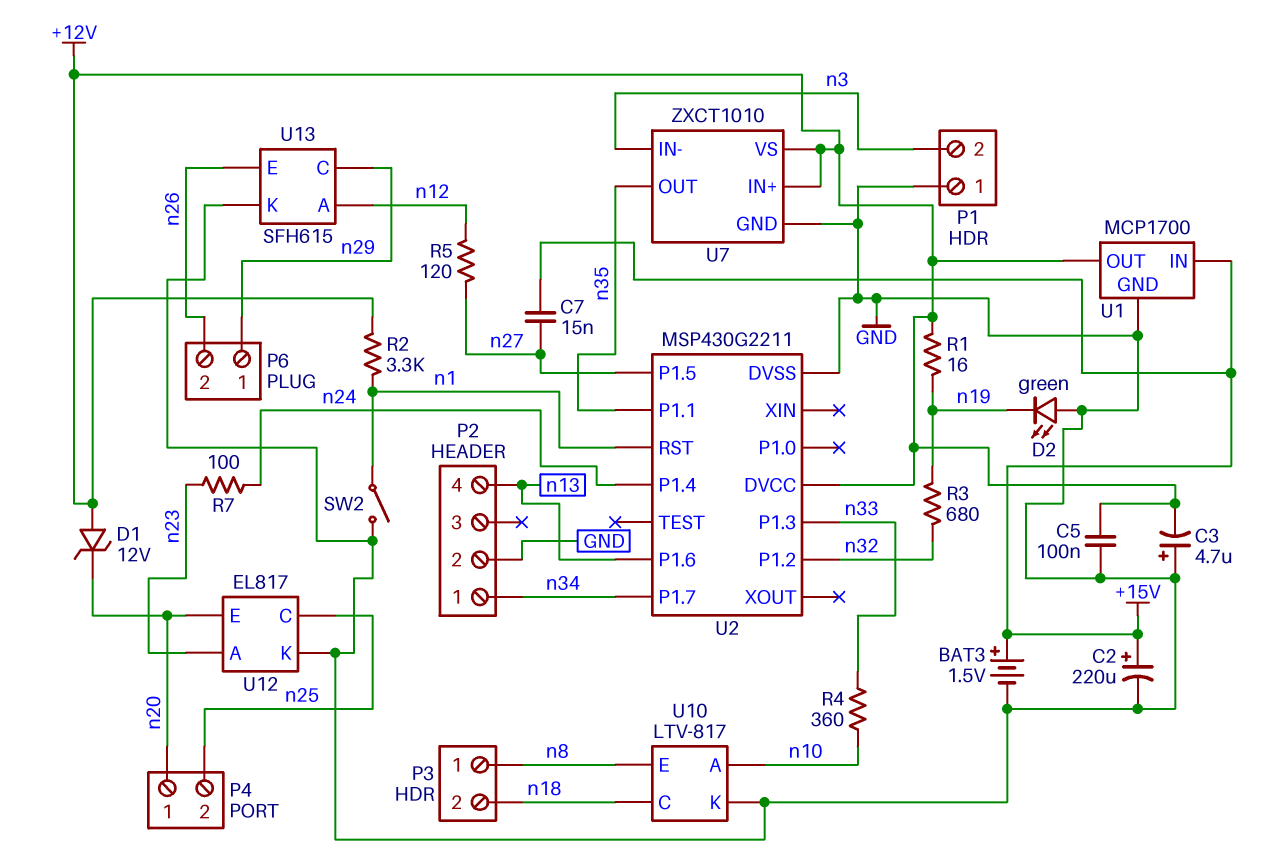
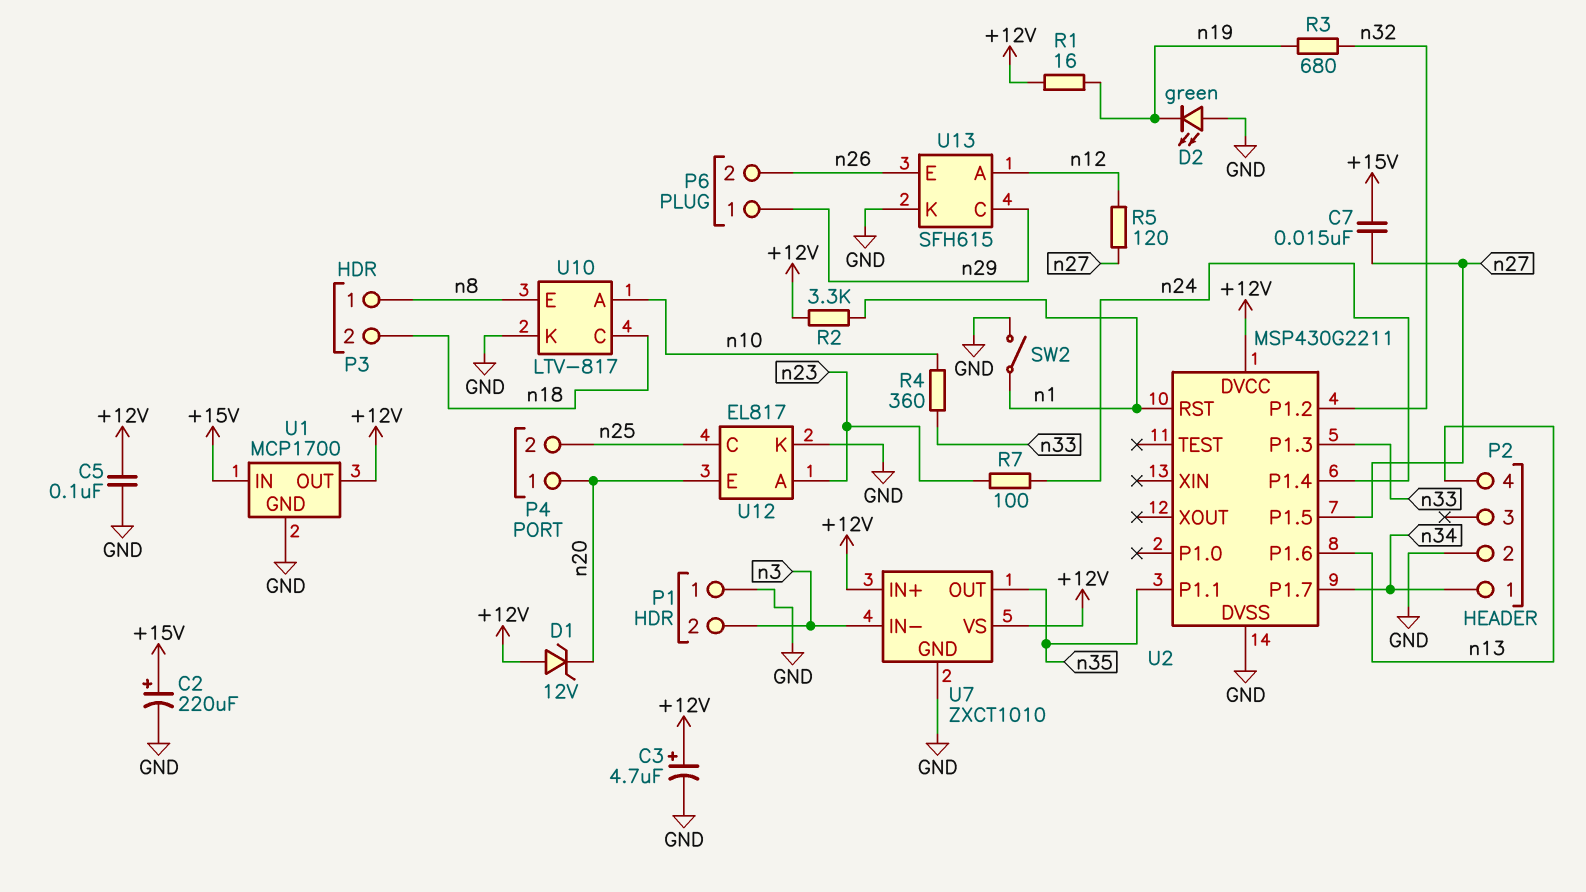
BAT3: 1.5V (plus +15V, minus GND) -> none
C3: 4.7uF (plus GND, minus +12V) -> 4.7uF (plus +12V, minus GND)

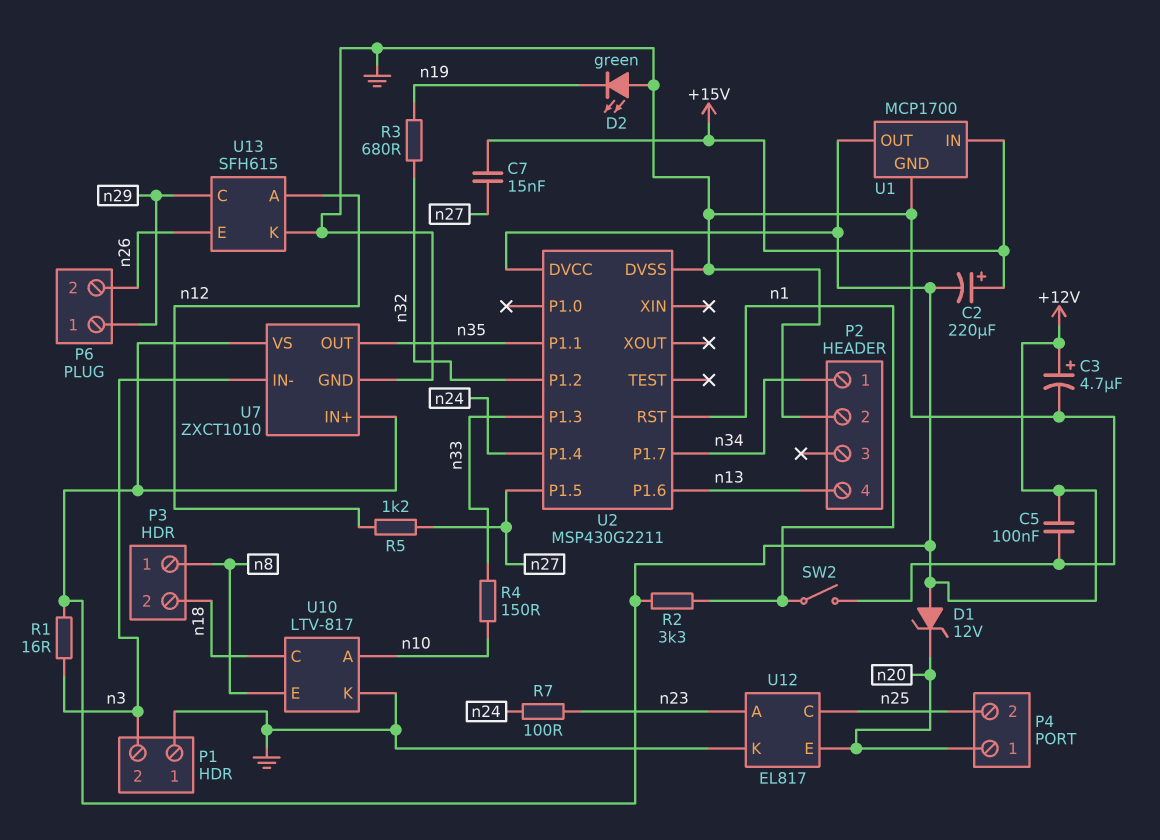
C2: 220uF (plus +15V, minus GND) -> 220uF (plus +15V, minus +12V)
R1: 16 (+12V, n19) -> 16 (+12V, n3)
R4: 360 (n10, n33) -> 150 (n10, n33)
R5: 120 (n12, n27) -> 1.2k (n12, n27)

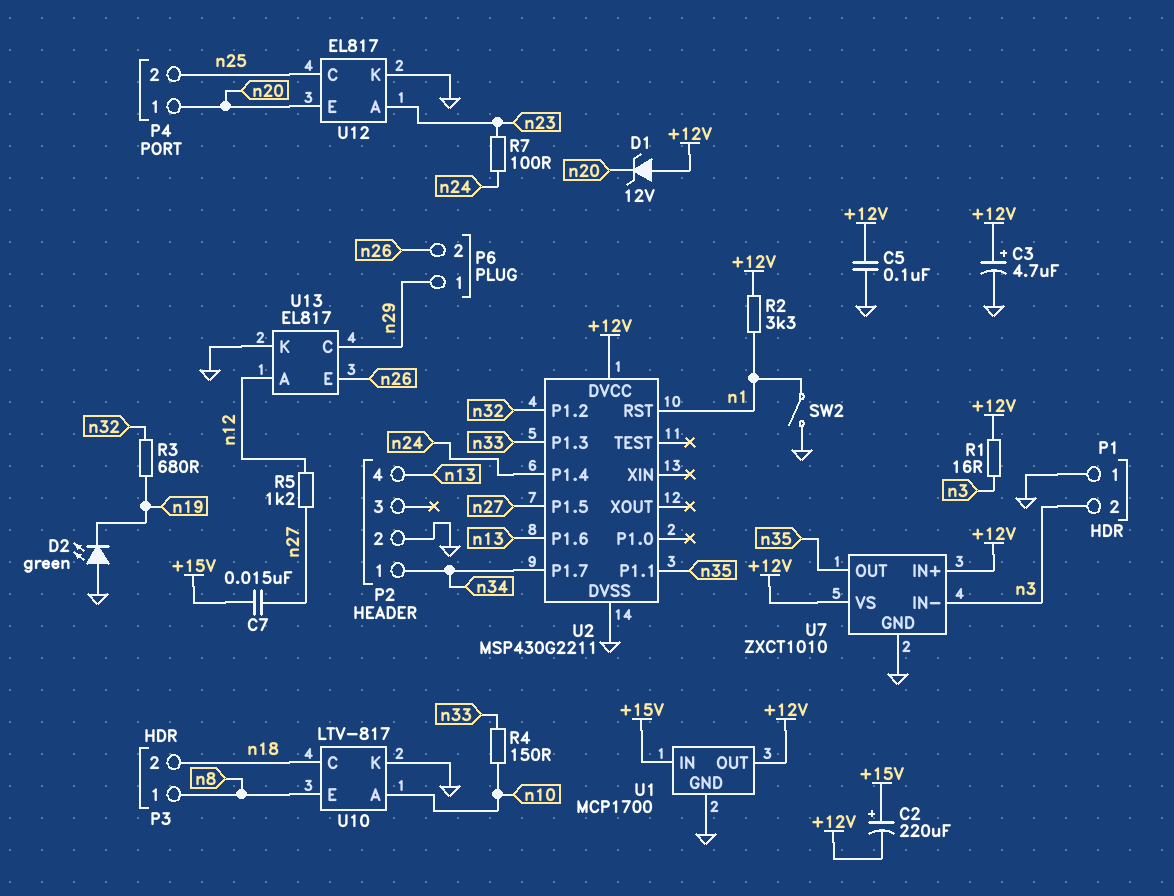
U13: SFH615 -> EL817

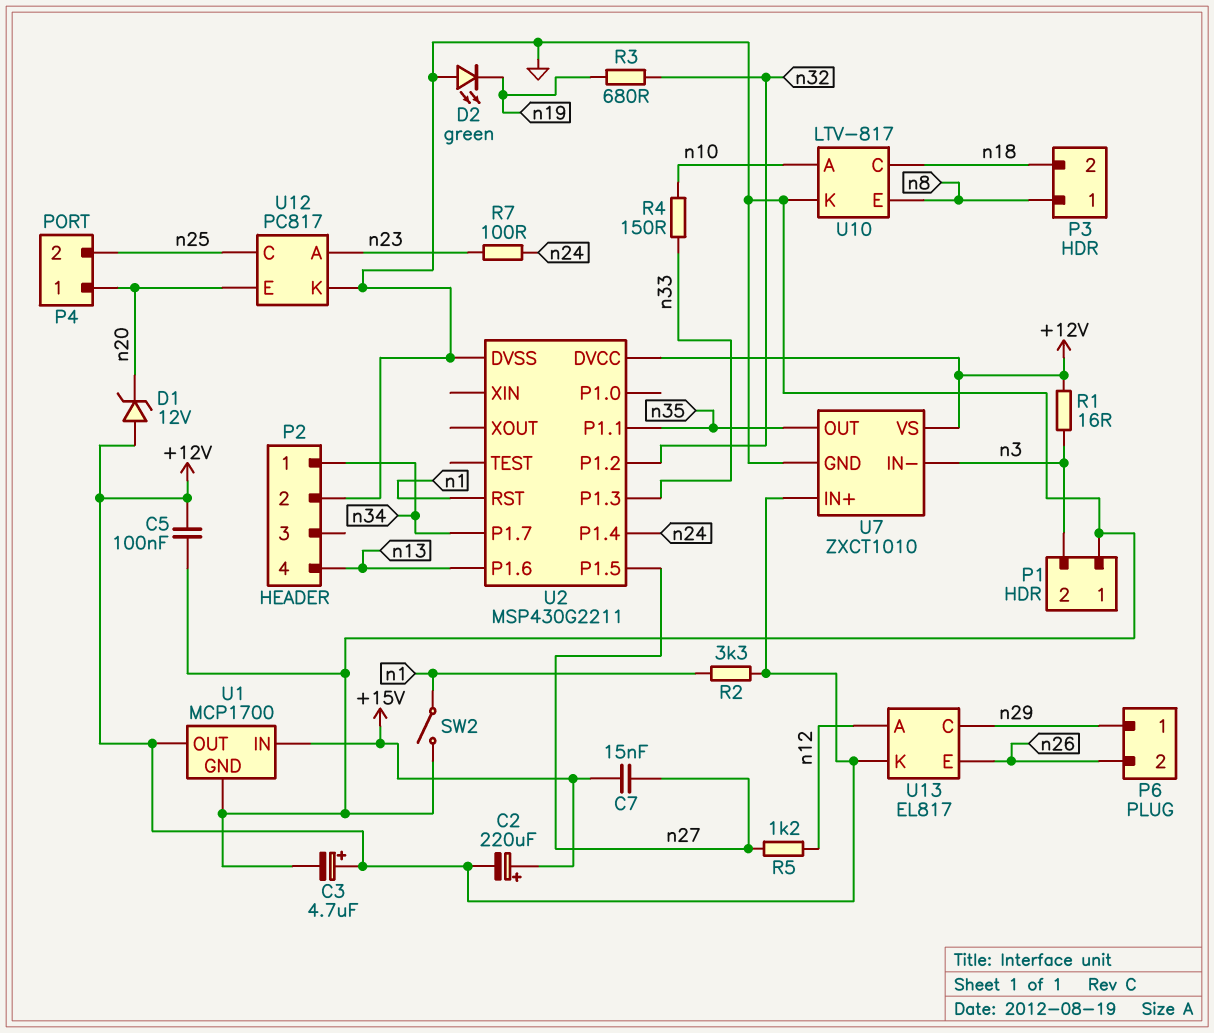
U12: EL817 -> PC817
U13 pin K: GND -> +12V

